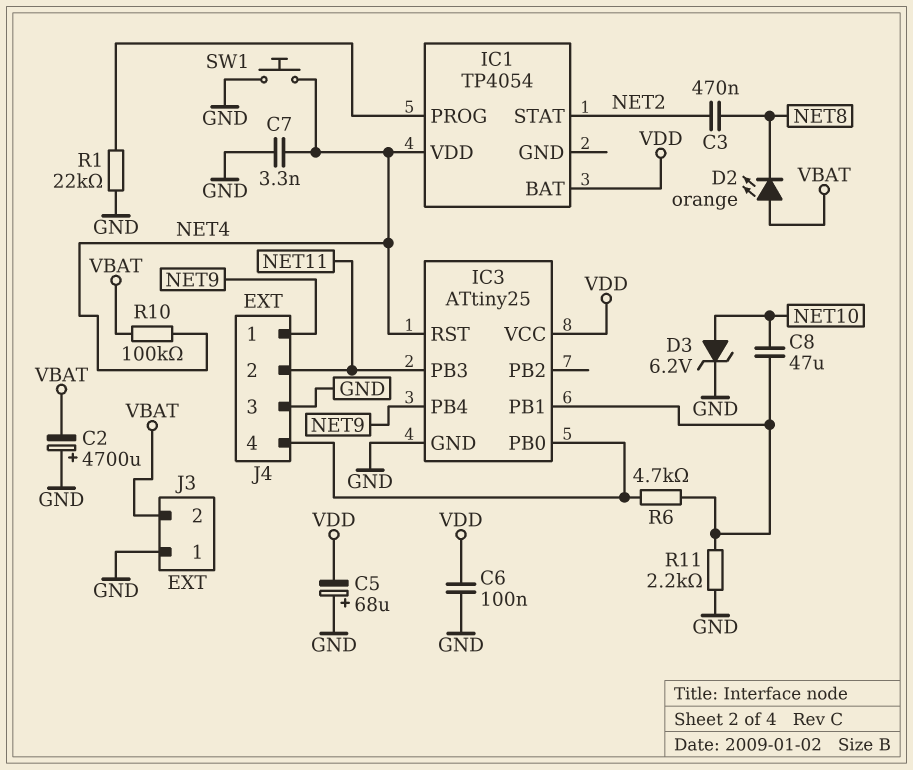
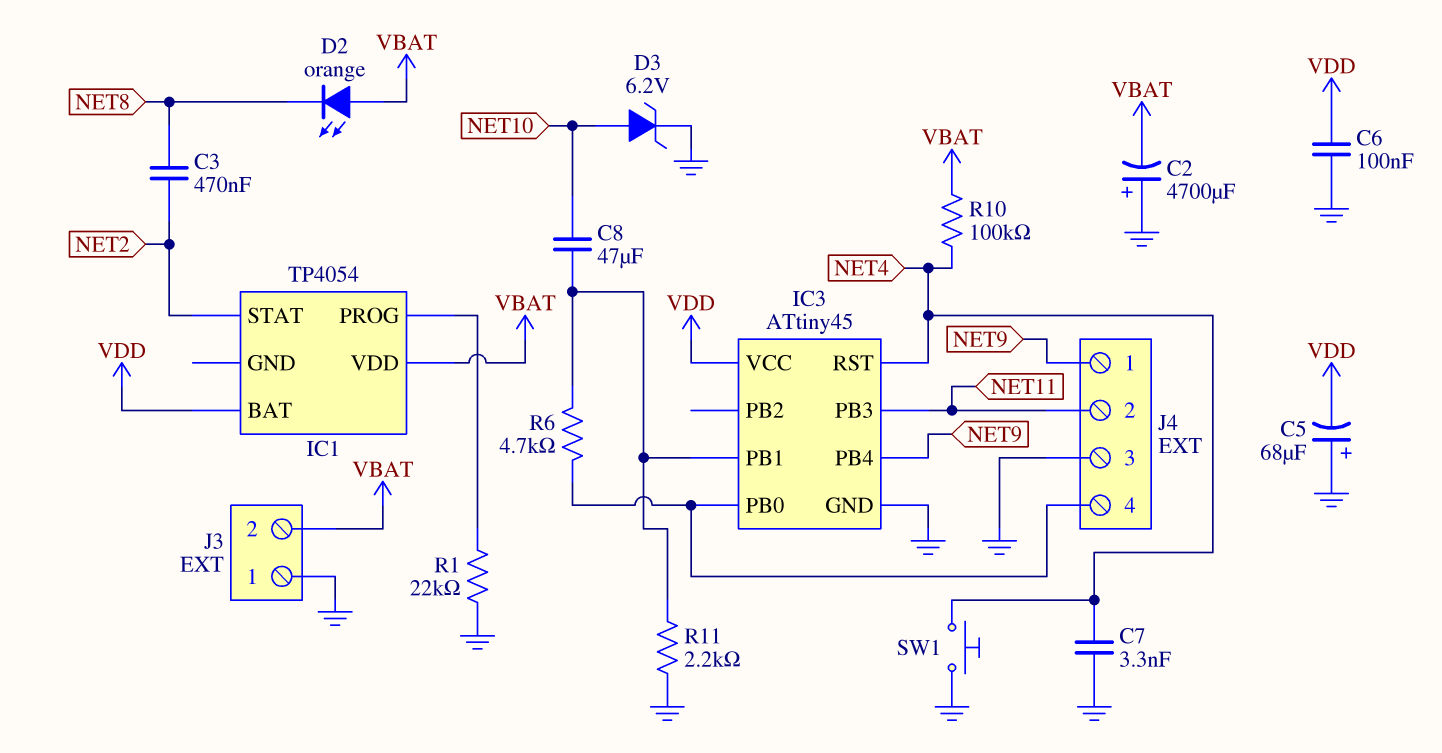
IC1 pin VDD: NET4 -> VBAT
IC3: ATtiny25 -> ATtiny45

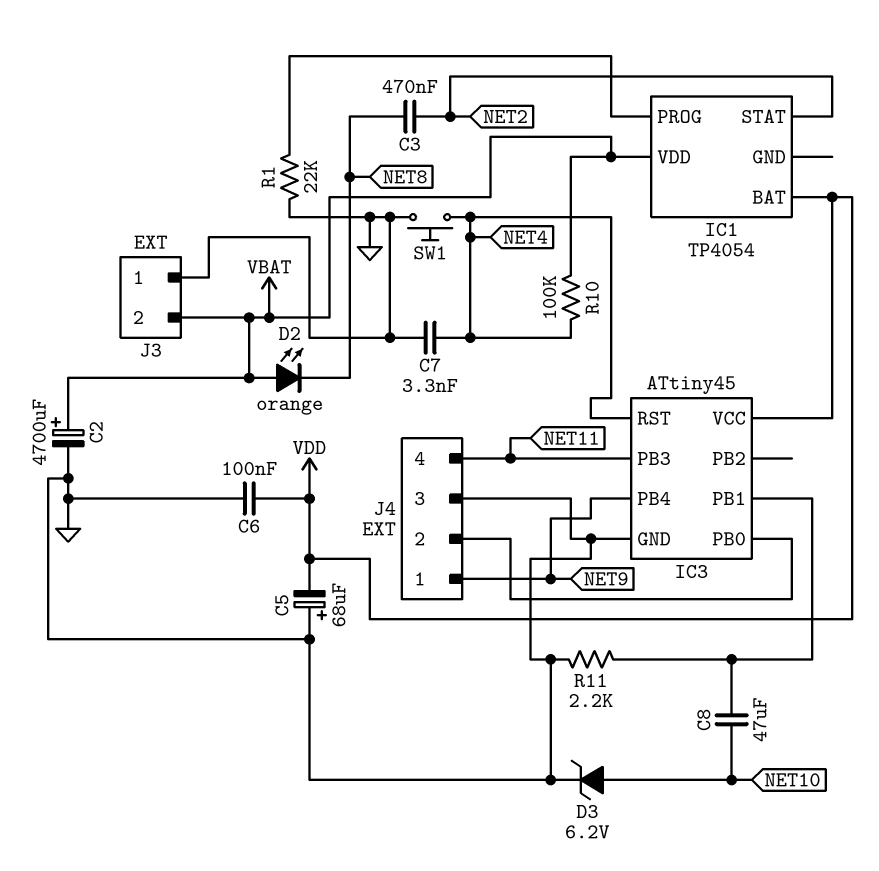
C2: 4700uF (plus GND, minus VBAT) -> 4700uF (plus VBAT, minus GND)
J4 pin 2: NET11 -> IC3/PB0
J4 pin 4: IC3/PB0 -> NET11
R6: 4.7k (IC3/PB0, IC3/PB1) -> none

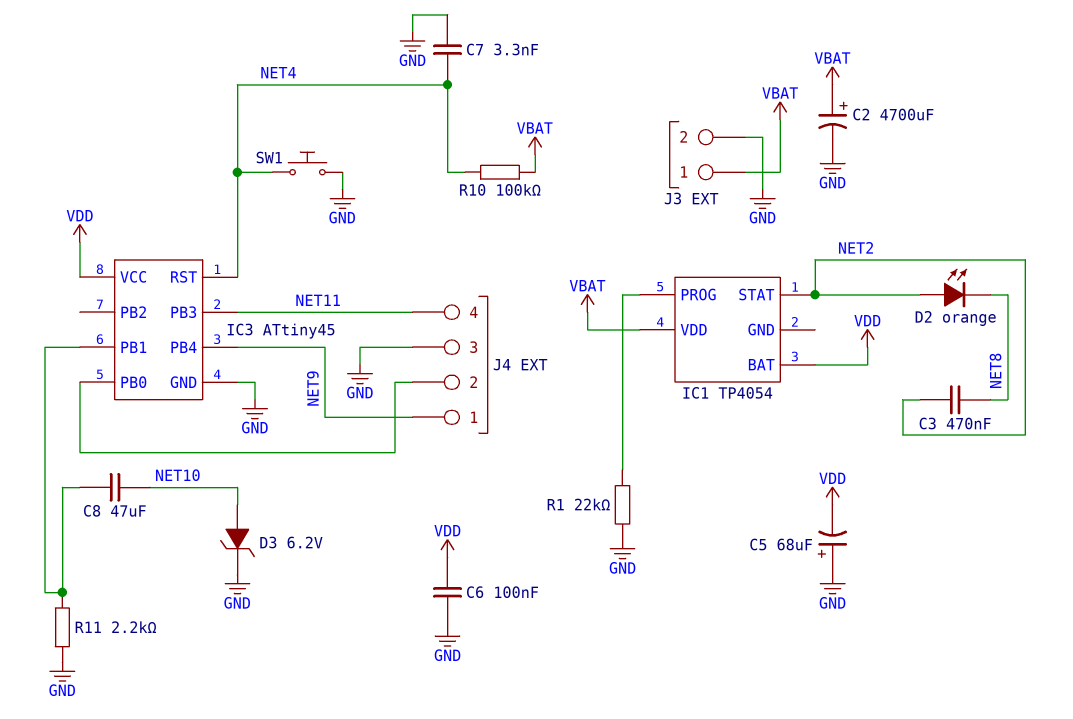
D2: LED orange (A VBAT, K NET8) -> LED orange (A NET2, K NET8)
J3 pin 1: GND -> VBAT
J3 pin 2: VBAT -> GND

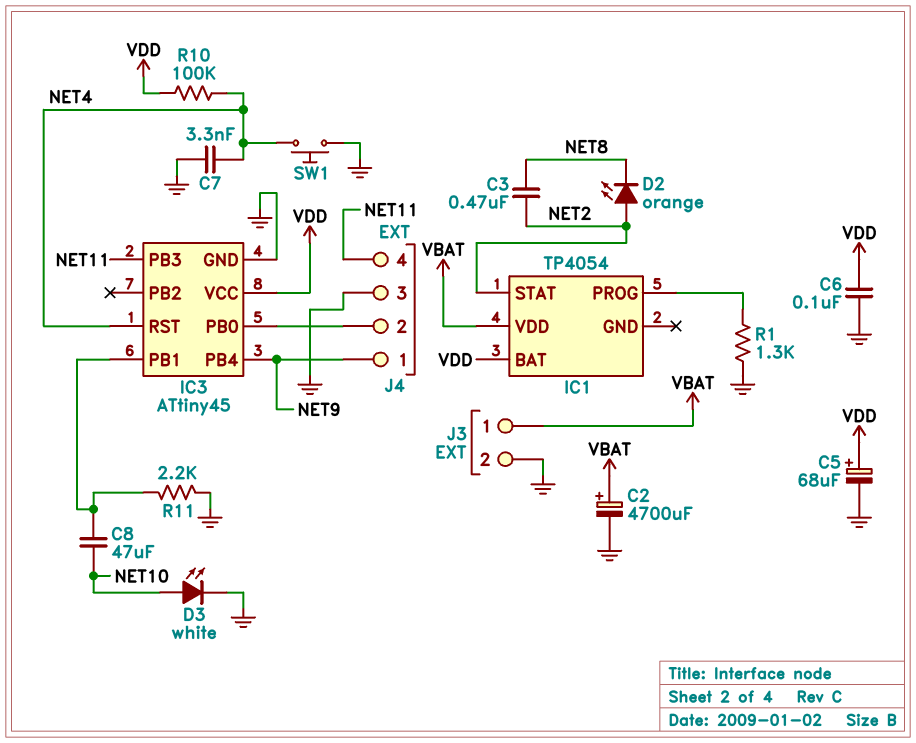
C5: 68uF (plus GND, minus VDD) -> 68uF (plus VDD, minus GND)
D3: zener 6.2V (A NET10, K GND) -> LED white (A NET10, K GND)
R1: 22k (GND, IC1/PROG) -> 1.3k (GND, IC1/PROG)
R10: 100k (NET4, VBAT) -> 100k (NET4, VDD)

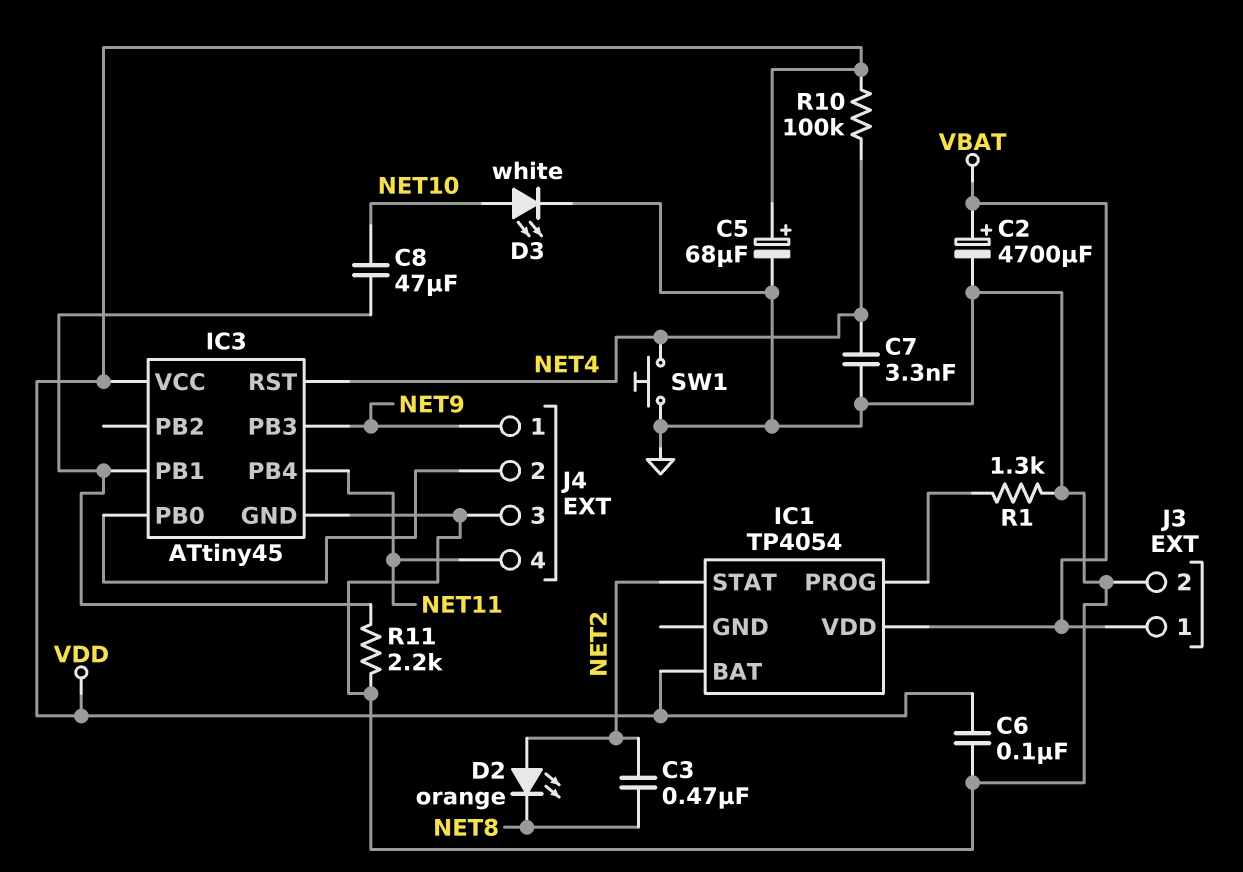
IC3 pin PB3: NET11 -> NET9
IC3 pin PB4: NET9 -> NET11

